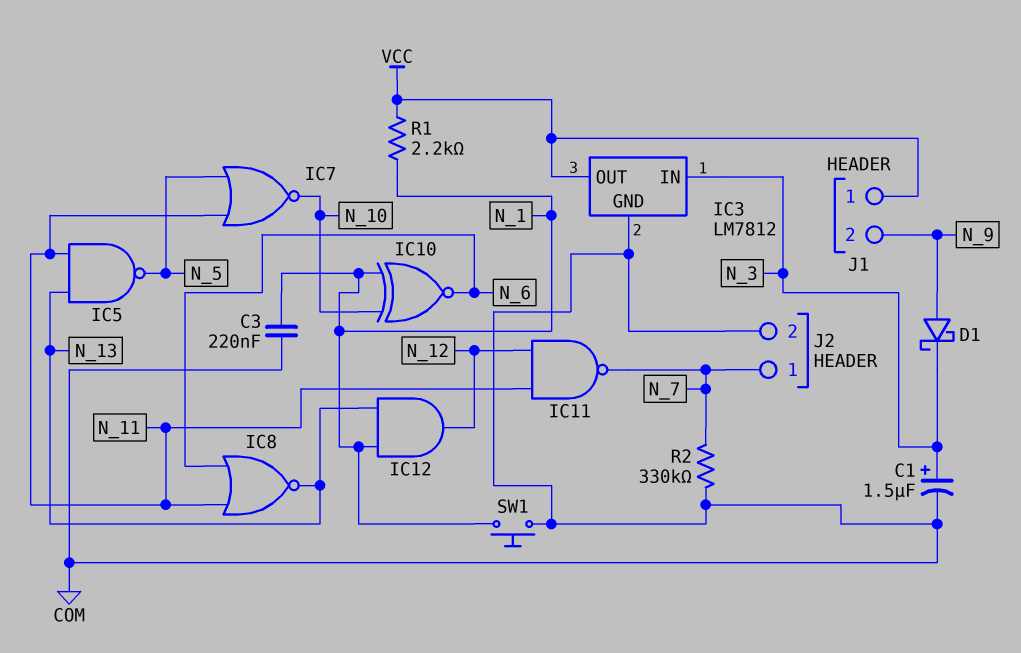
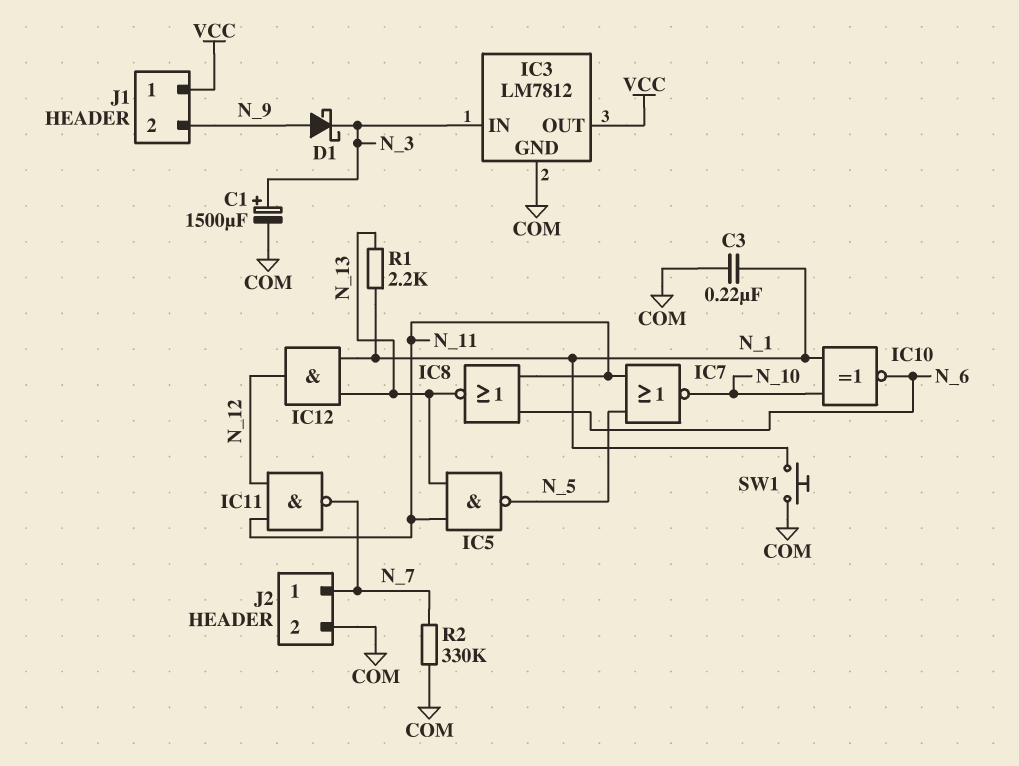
C1: 1.5uF (plus N_3, minus COM) -> 1500uF (plus N_3, minus COM)
R1: 2.2k (N_1, VCC) -> 2.2k (N_1, N_13)

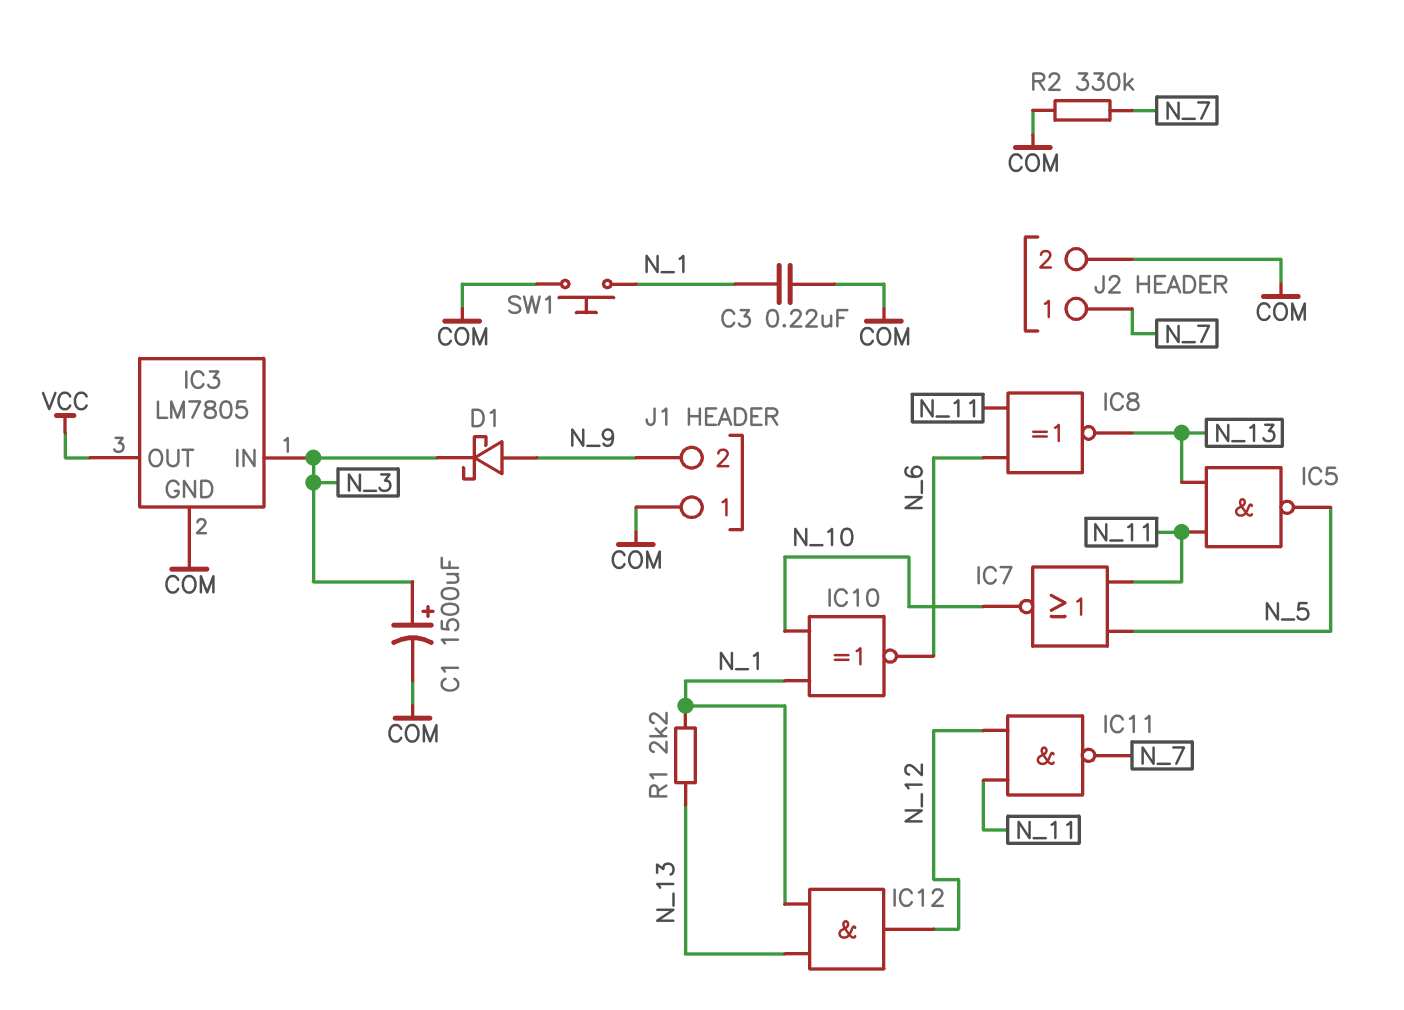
IC3: LM7812 -> LM7805
IC8: NOR (in N_6, in N_11, out N_13) -> XNOR (in N_6, in N_11, out N_13)
J1 pin 1: VCC -> COM

